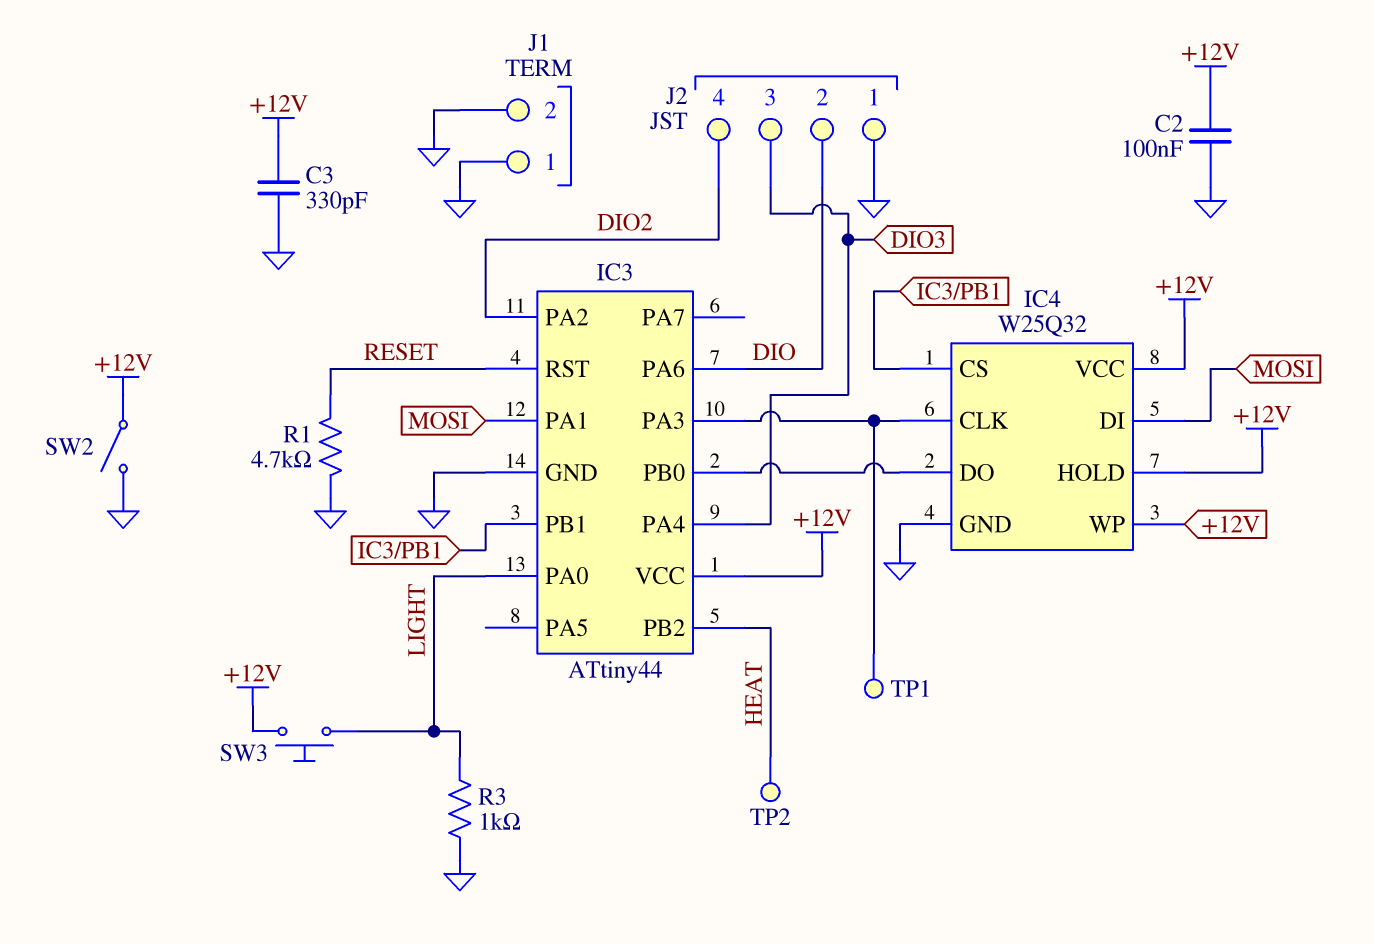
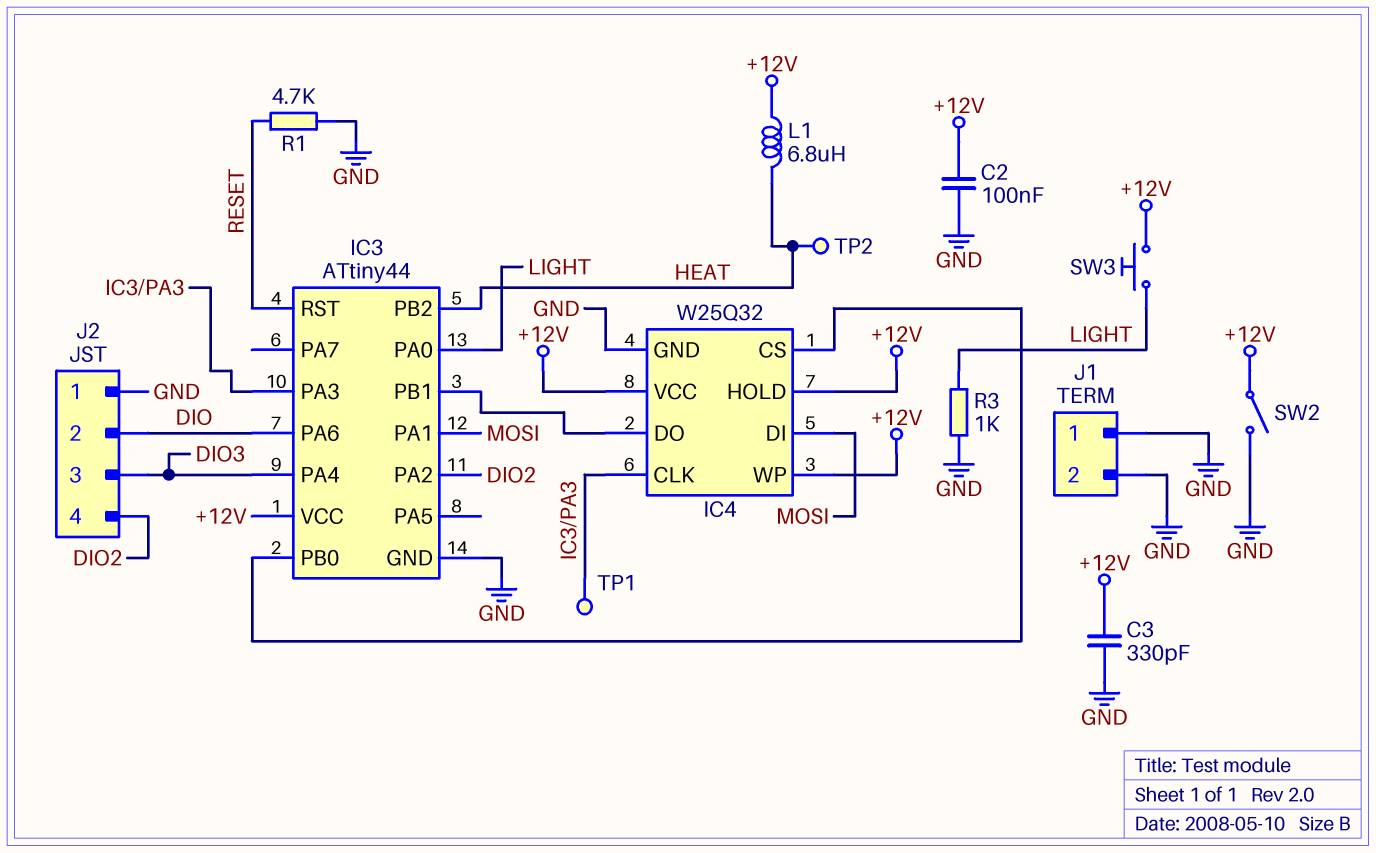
IC4 pin CS: IC3/PB1 -> IC3/PB0
IC4 pin DO: IC3/PB0 -> IC3/PB1
L1: none -> 6.8uH (+12V, HEAT)

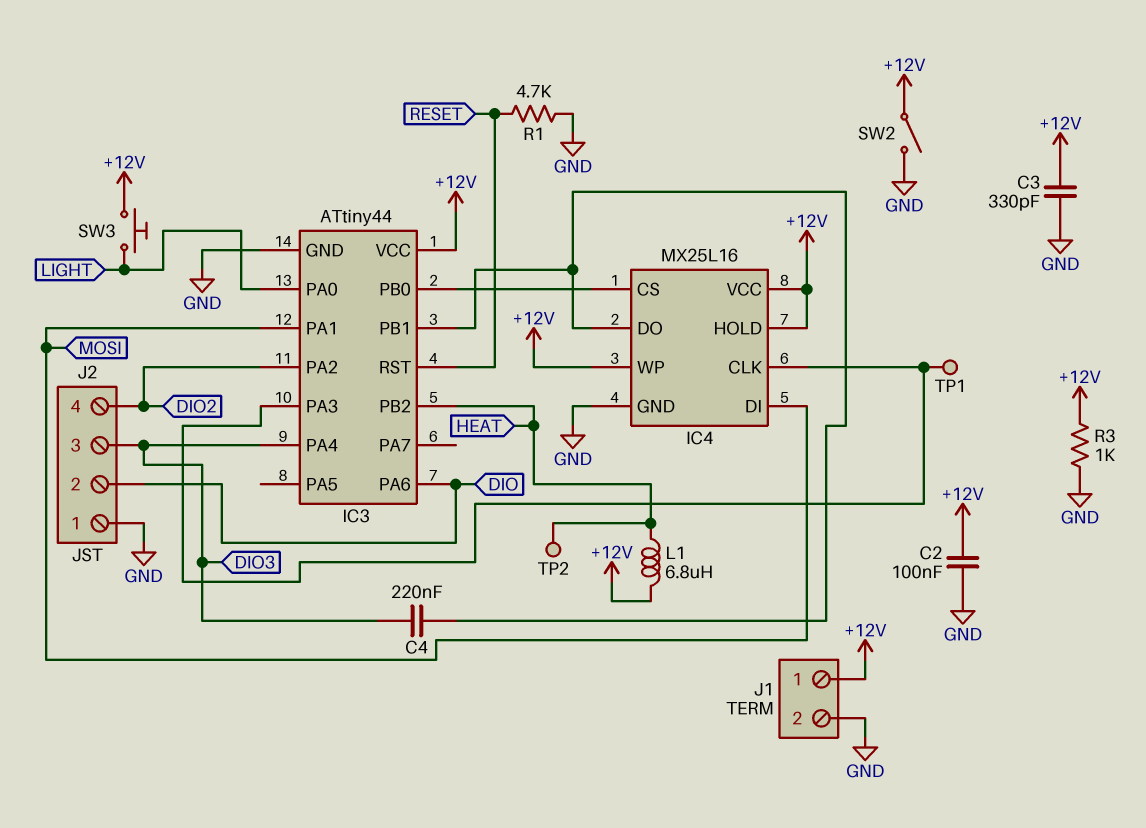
C4: none -> 220nF (DIO3, IC3/PB1)
IC4: W25Q32 -> MX25L16
J1 pin 1: GND -> +12V
R3: 1k (GND, LIGHT) -> 1k (+12V, GND)

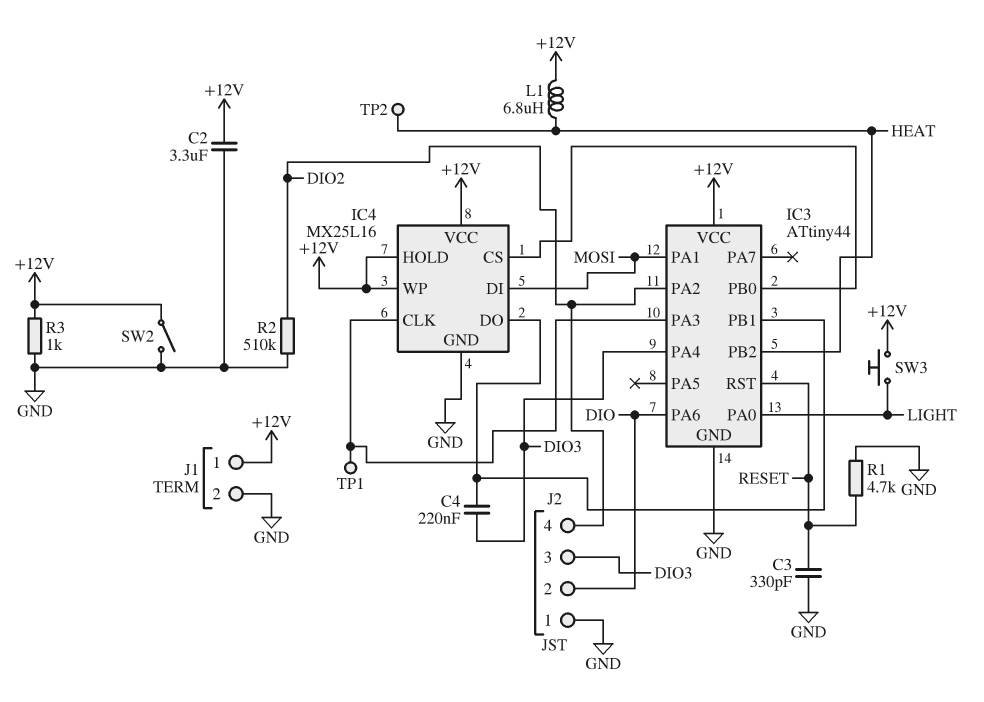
C2: 100nF (+12V, GND) -> 3.3uF (+12V, GND)
C3: 330pF (+12V, GND) -> 330pF (GND, RESET)
R2: none -> 510k (DIO2, GND)

